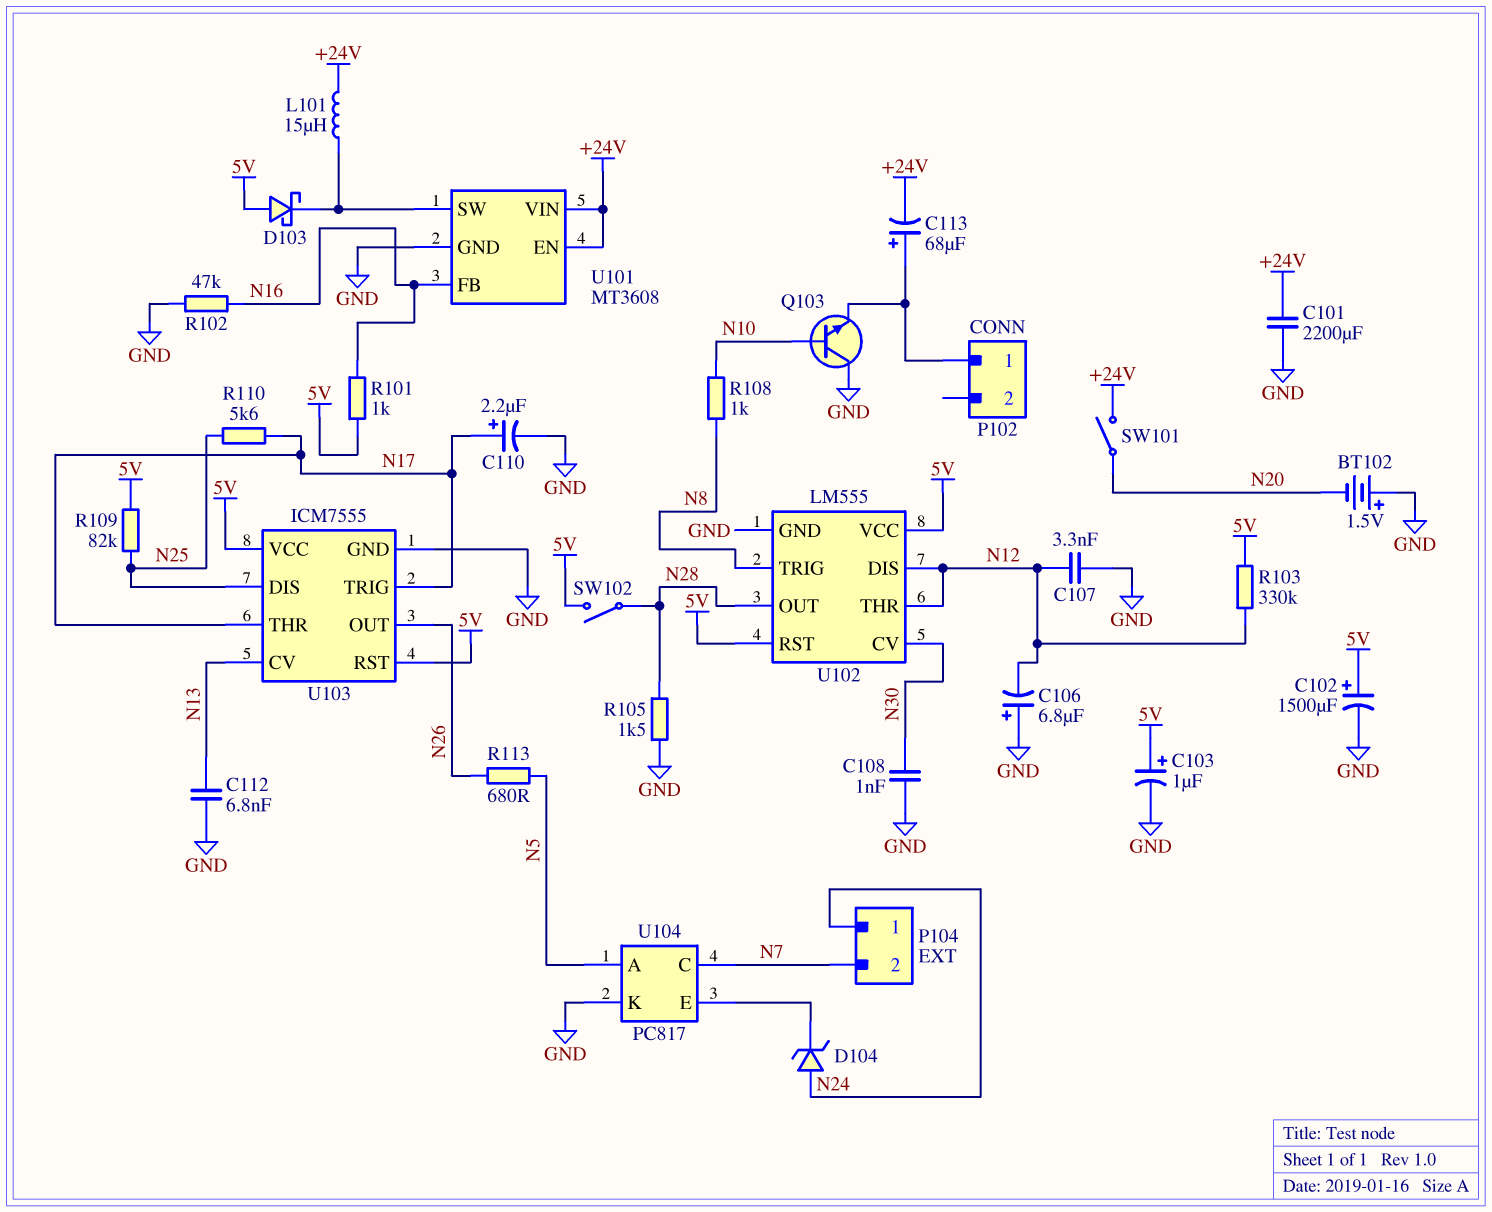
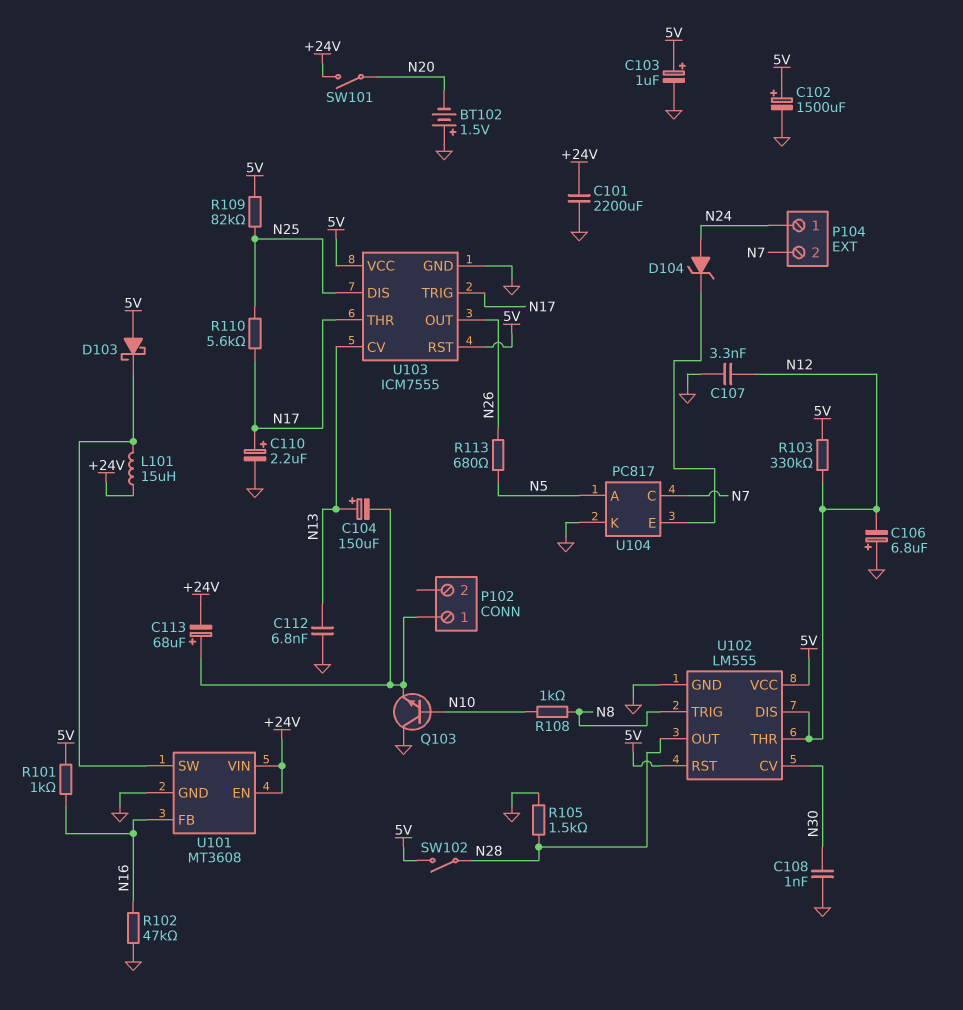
C104: none -> 150uF (plus N13, minus P102/1)

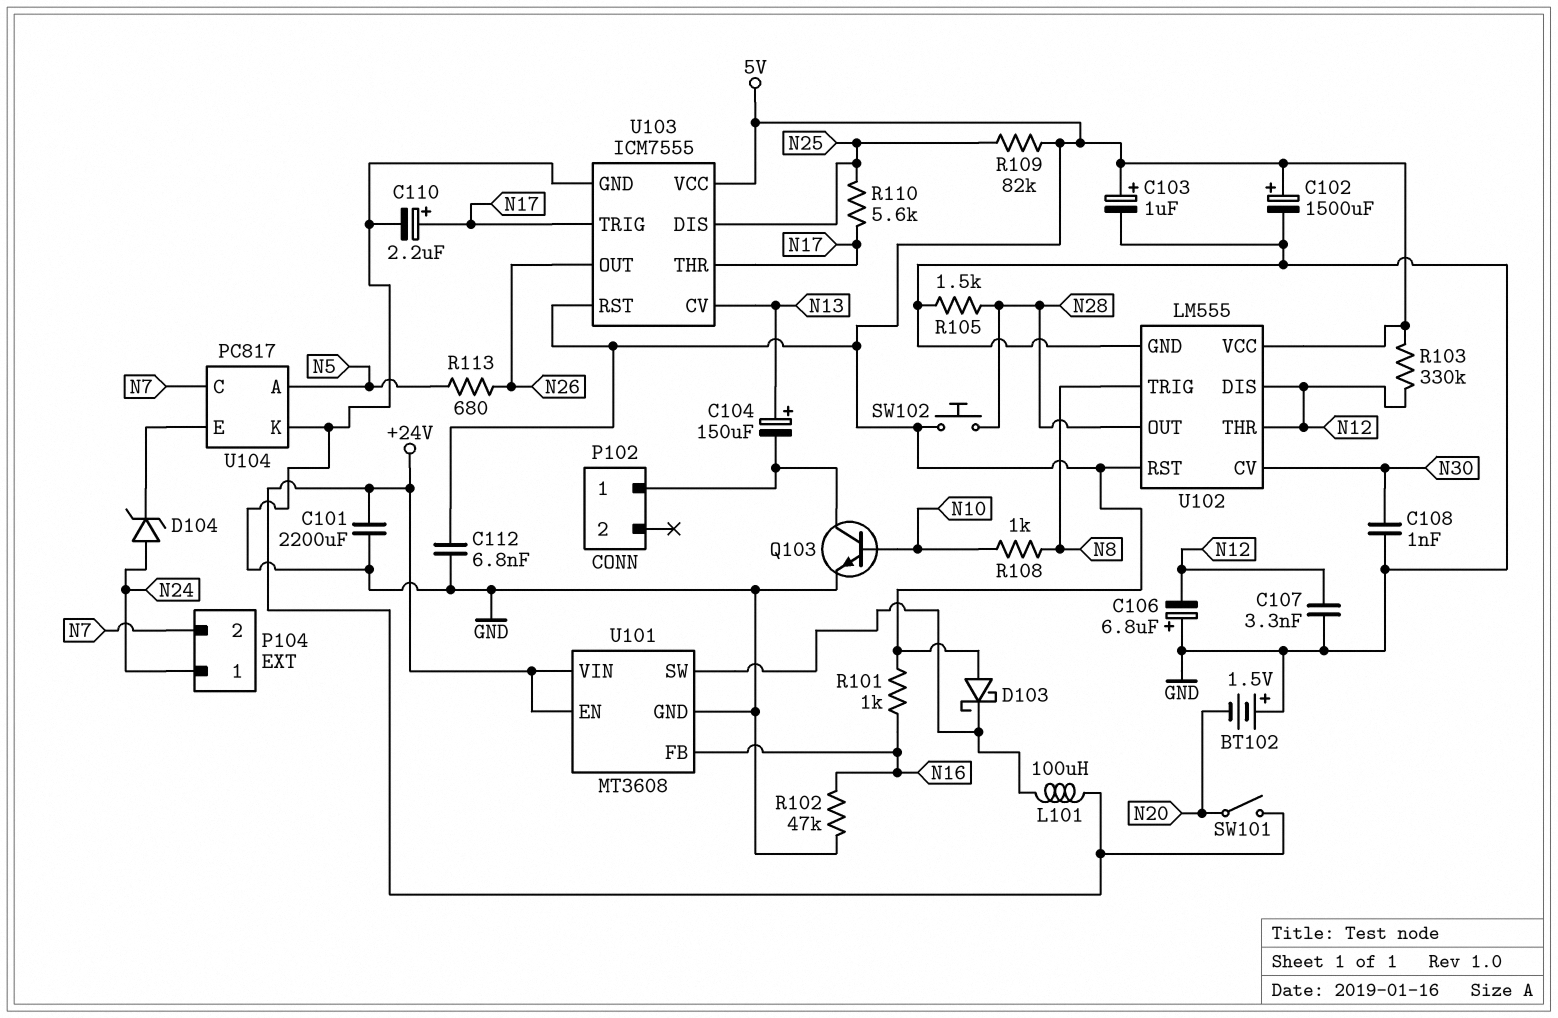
C112: 6.8nF (GND, N13) -> 6.8nF (5V, GND)
C113: 68uF (plus P102/1, minus +24V) -> none
L101: 15uH (+24V, U101/SW) -> 100uH (+24V, U101/SW)
Q103: NPN (B N10, C GND, E P102/1) -> NPN (B N10, C P102/1, E GND)
SW102: switch (5V, N28) -> button (5V, N28)

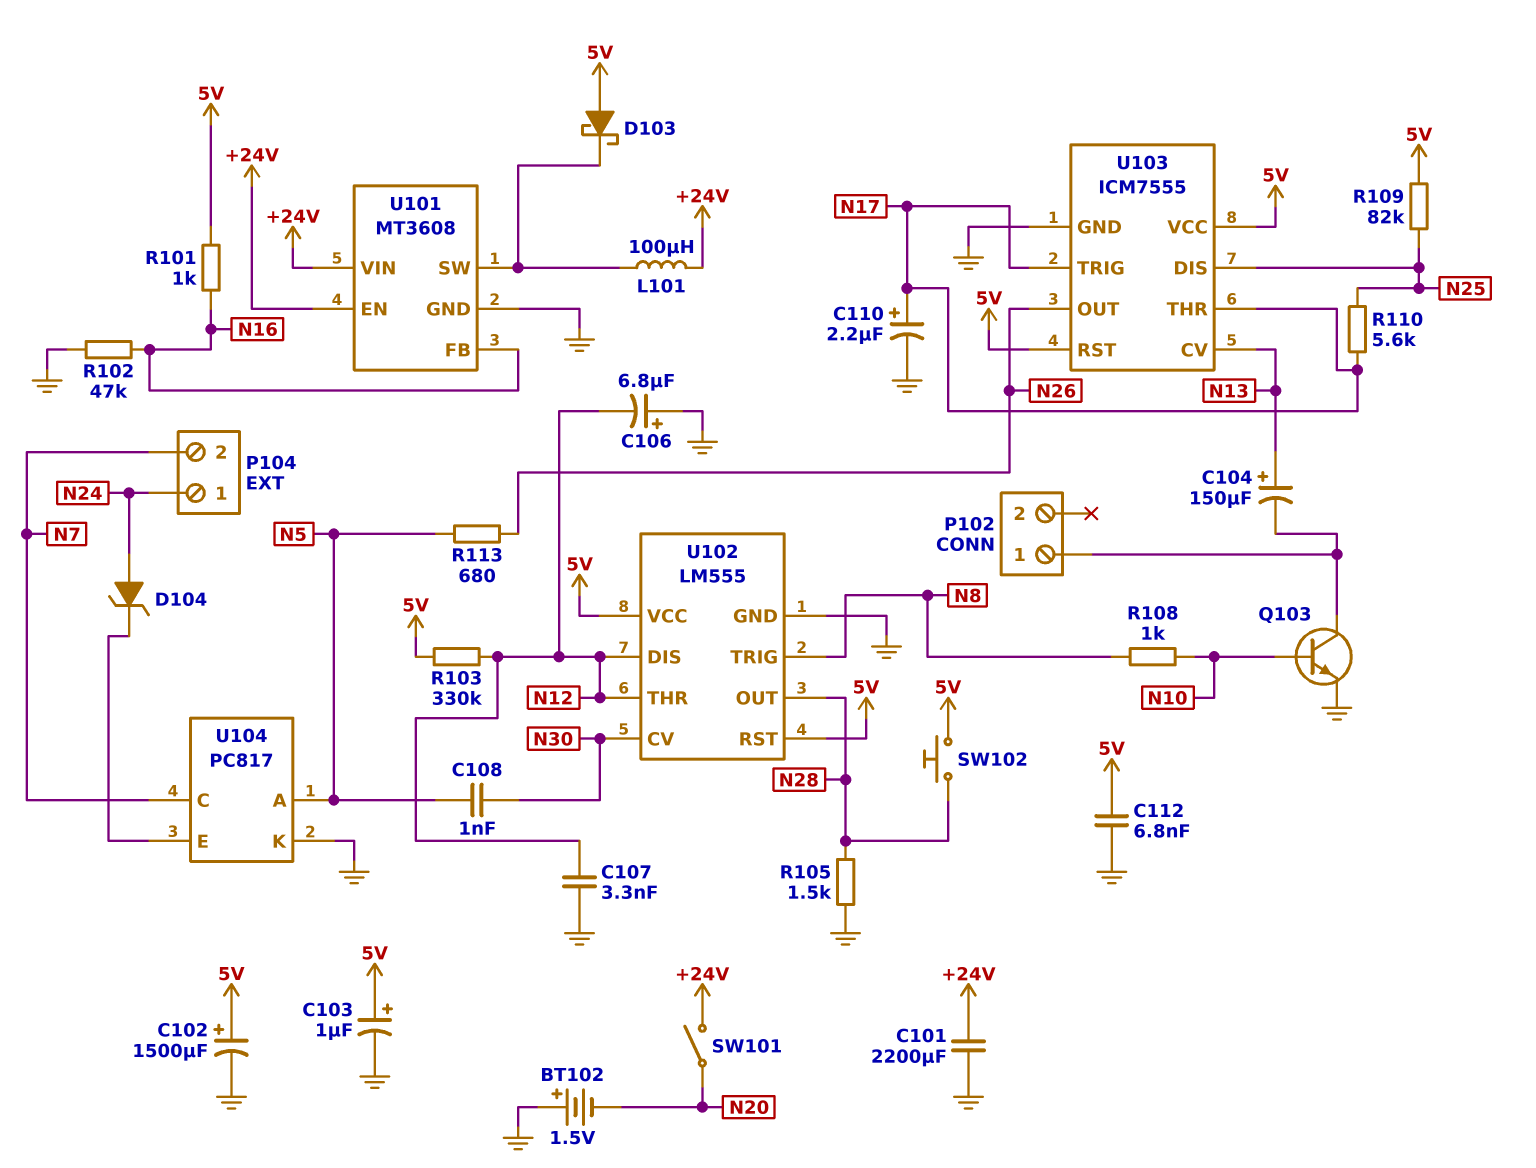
C108: 1nF (GND, N30) -> 1nF (N5, N30)

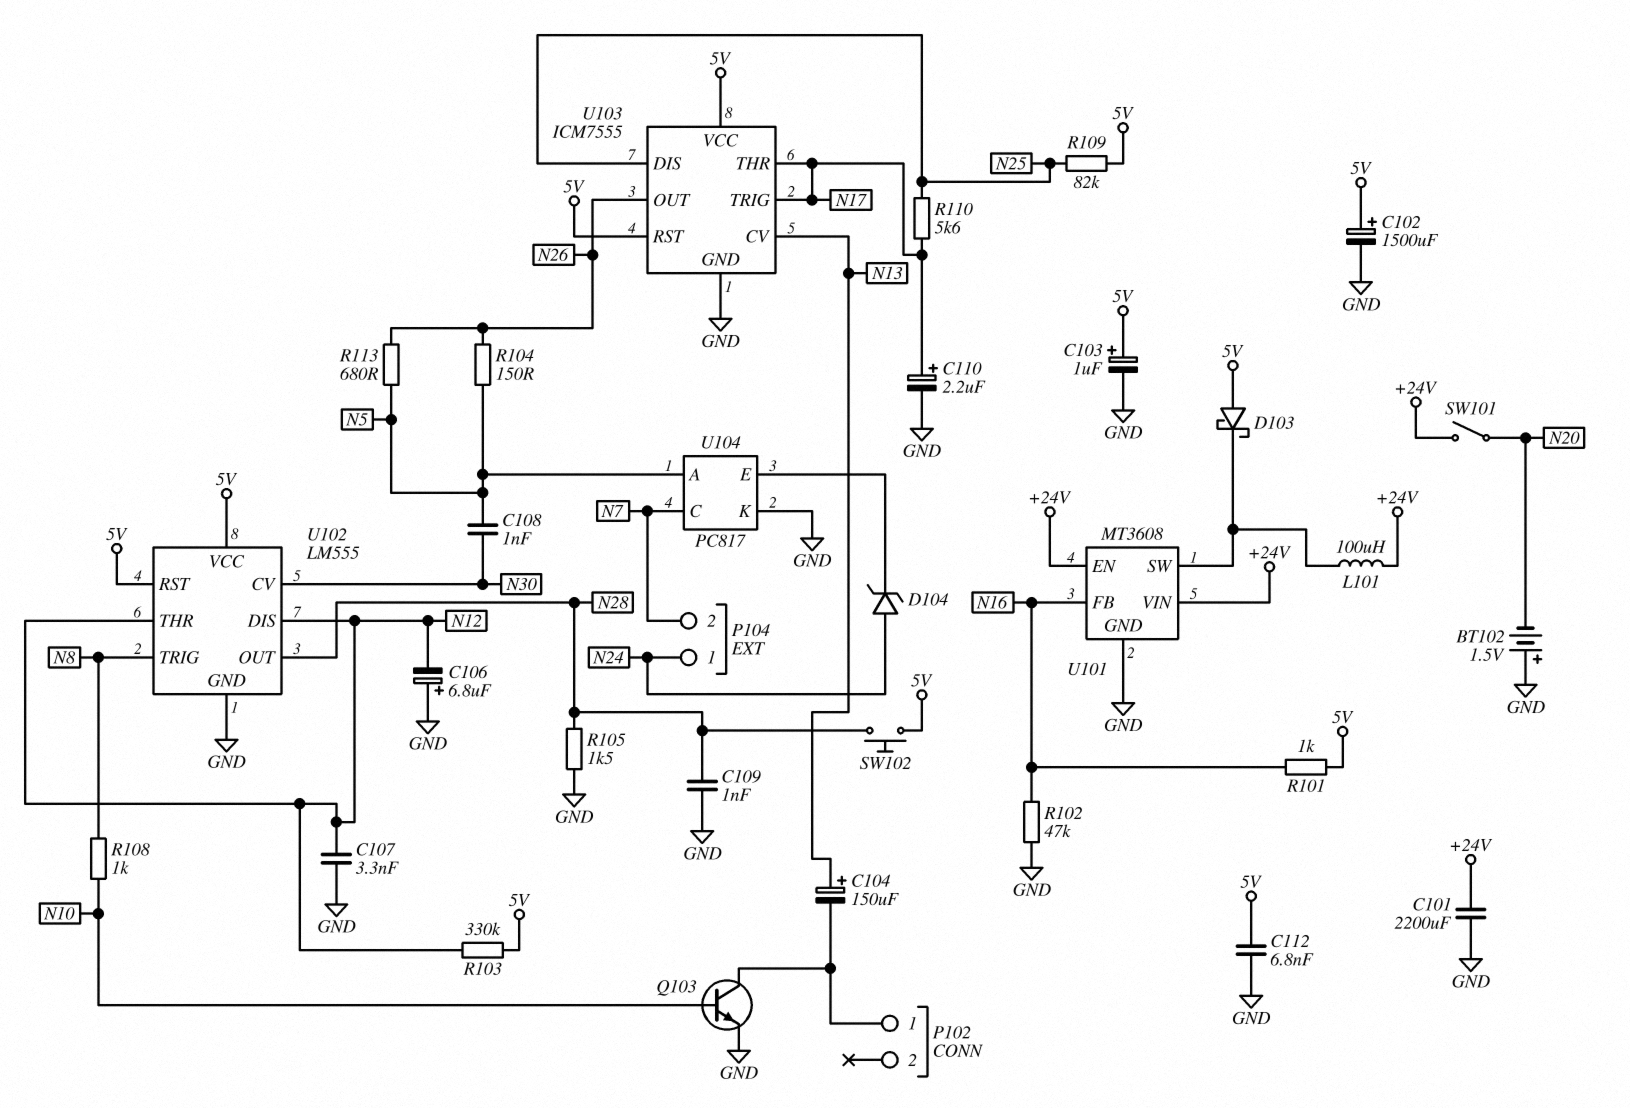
C109: none -> 1nF (GND, N28)
R104: none -> 150 (N5, N26)

